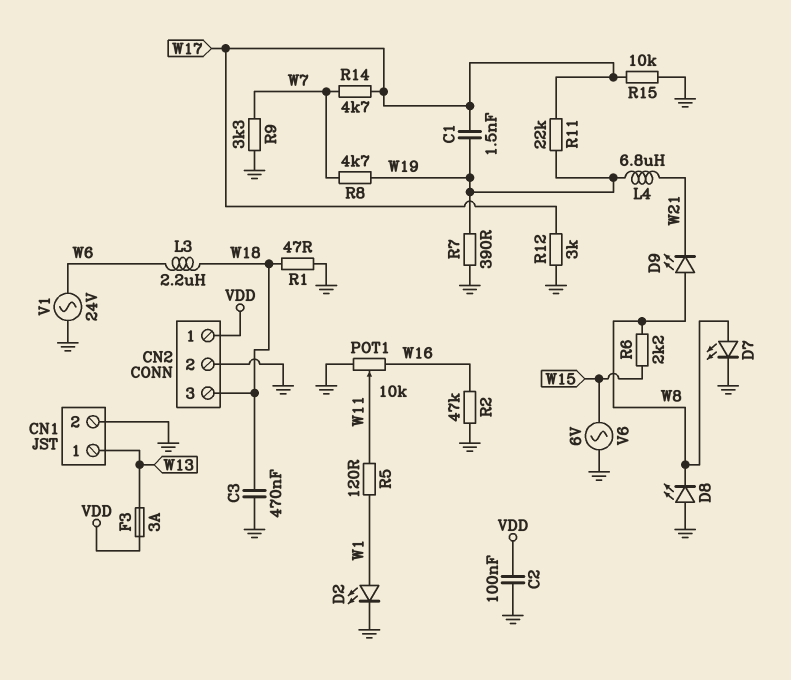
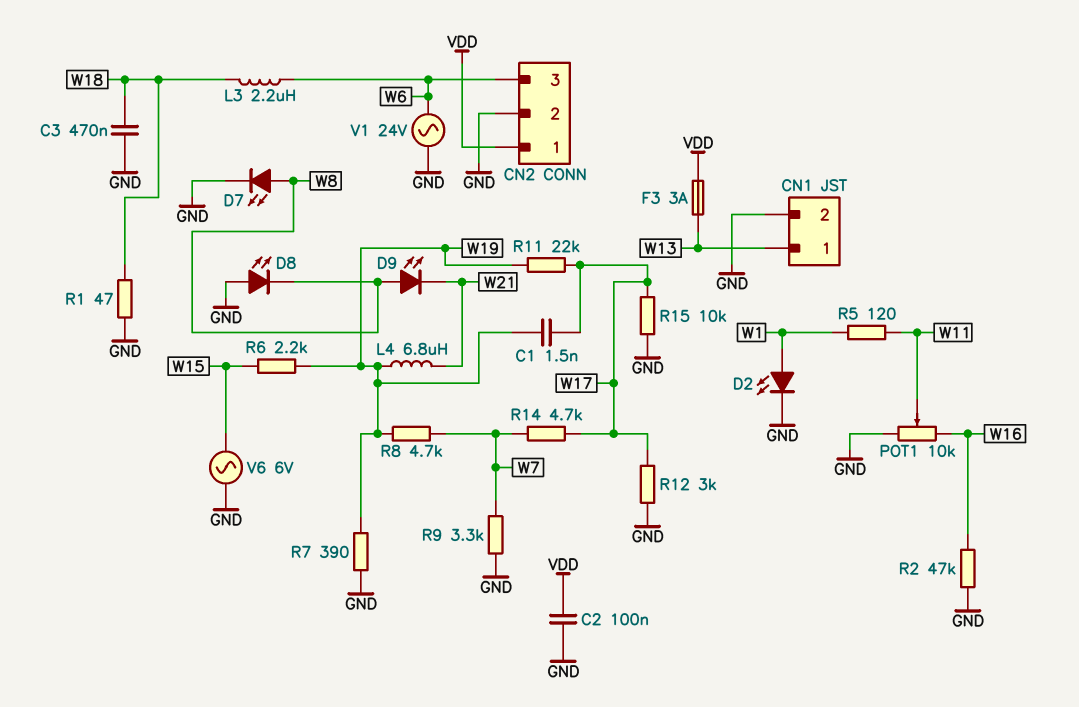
CN2 pin 3: W18 -> W6
R6: 2.2k (W8, W15) -> 2.2k (W15, W19)

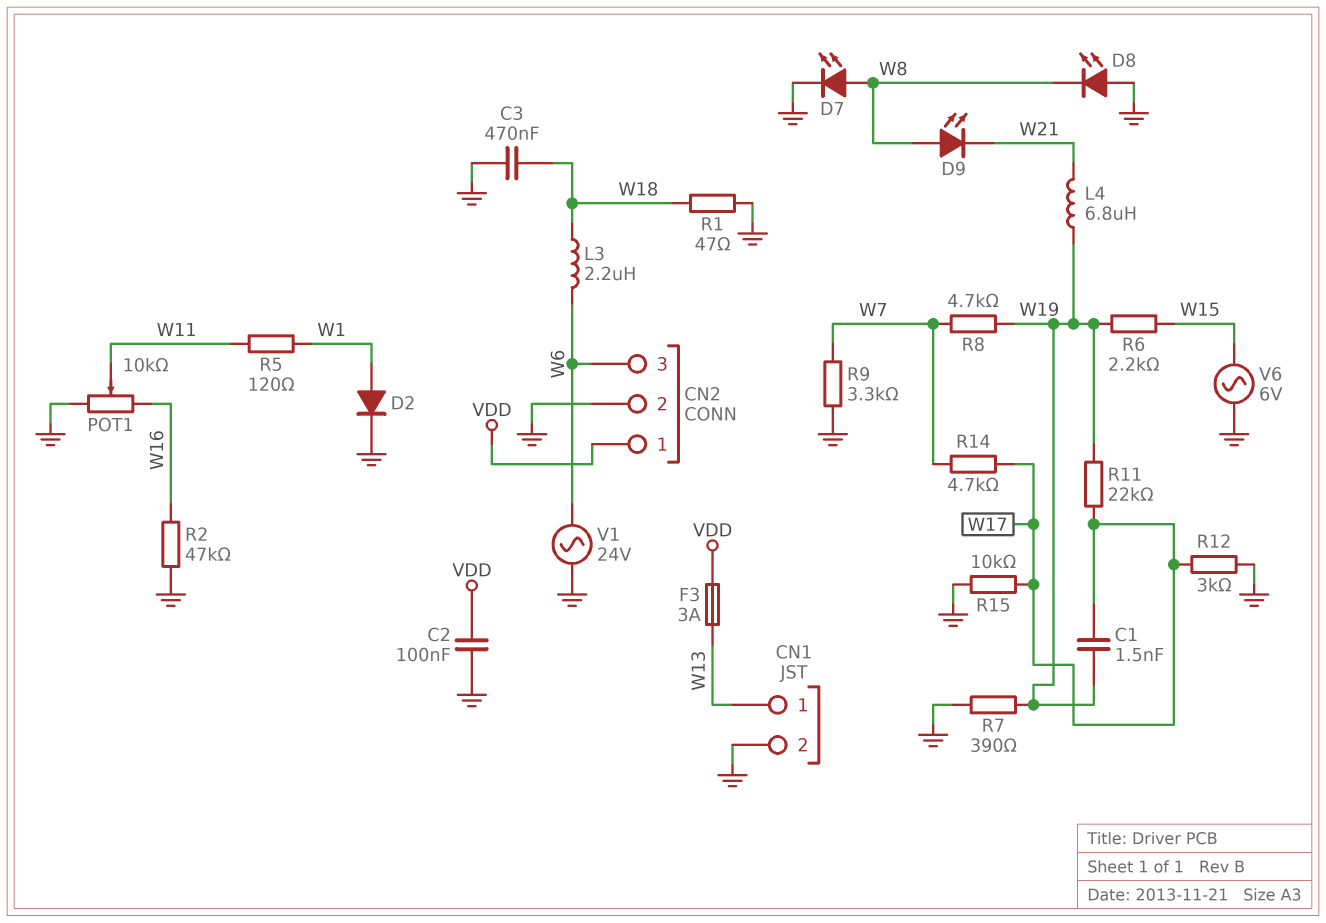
D2: LED (A W1, K GND) -> diode (A W1, K GND)

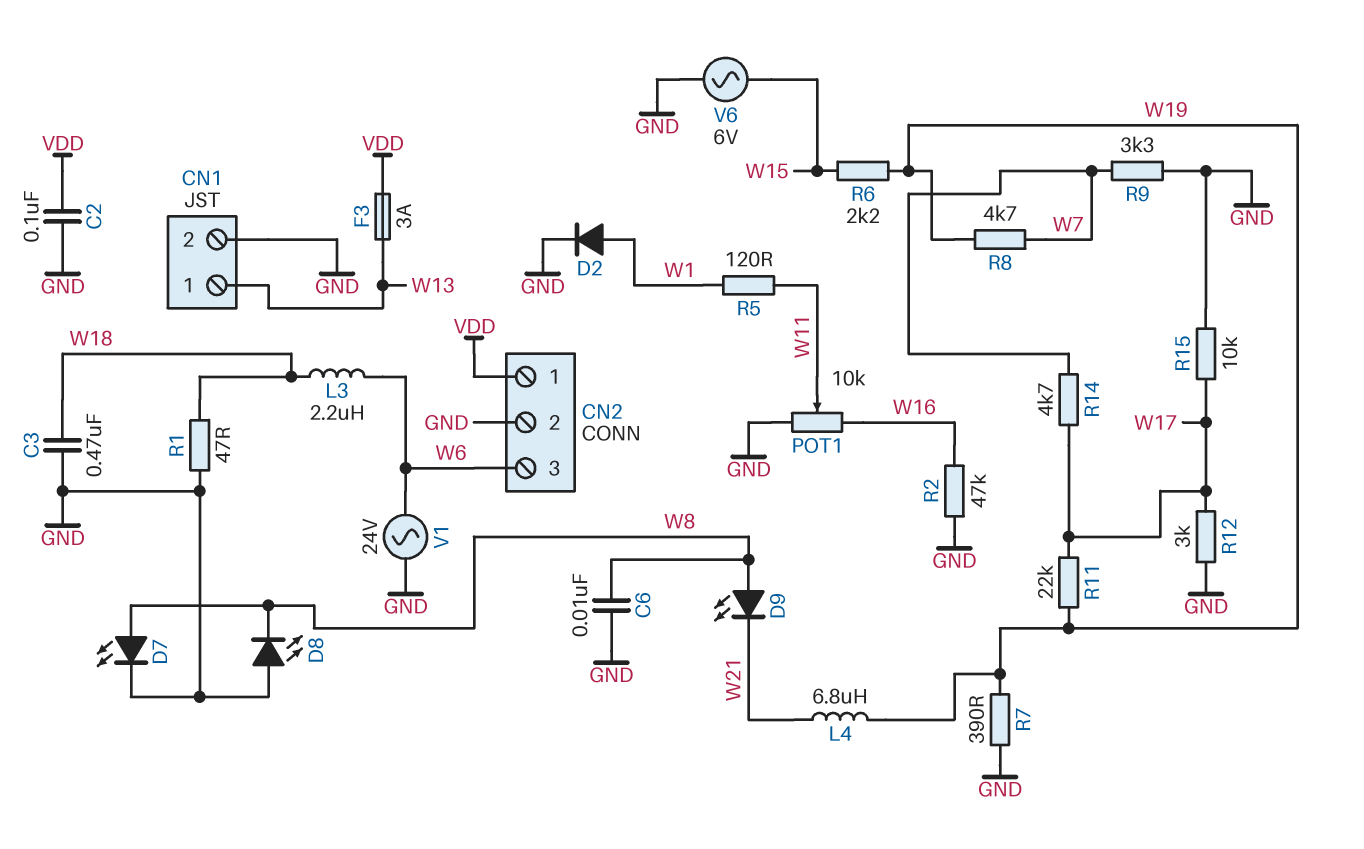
C1: 1.5nF (W17, W19) -> none
C6: none -> 10nF (GND, W8)

